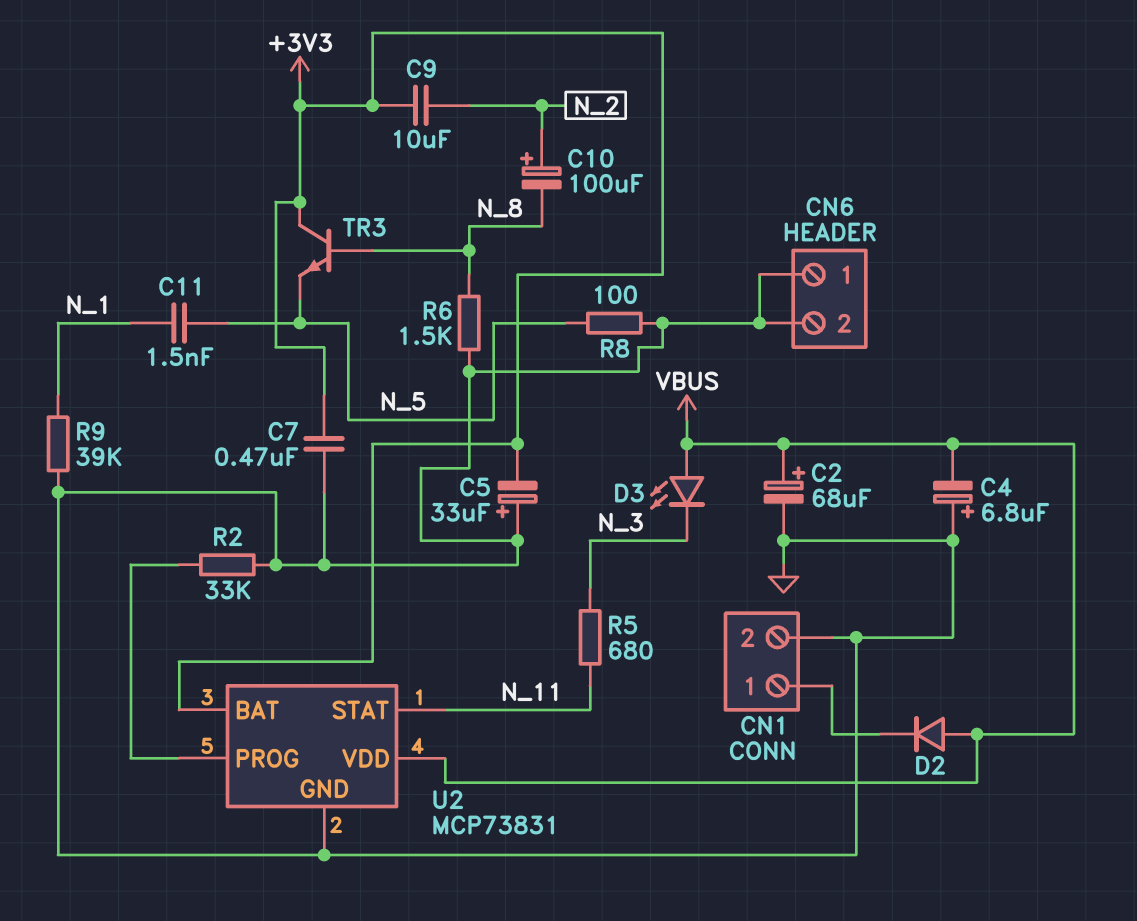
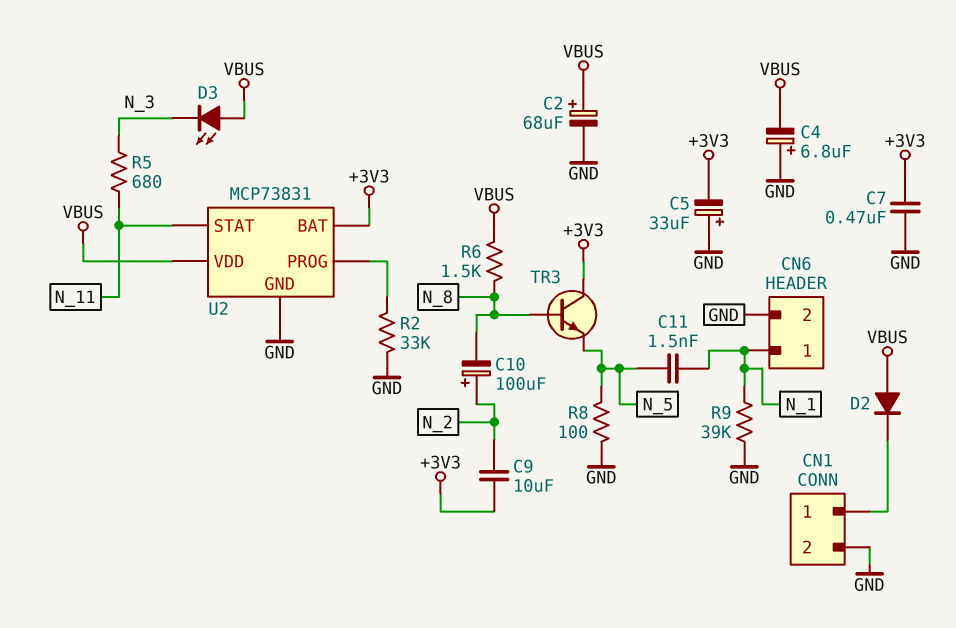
CN6 pin 1: GND -> N_1
R6: 1.5k (GND, N_8) -> 1.5k (N_8, VBUS)

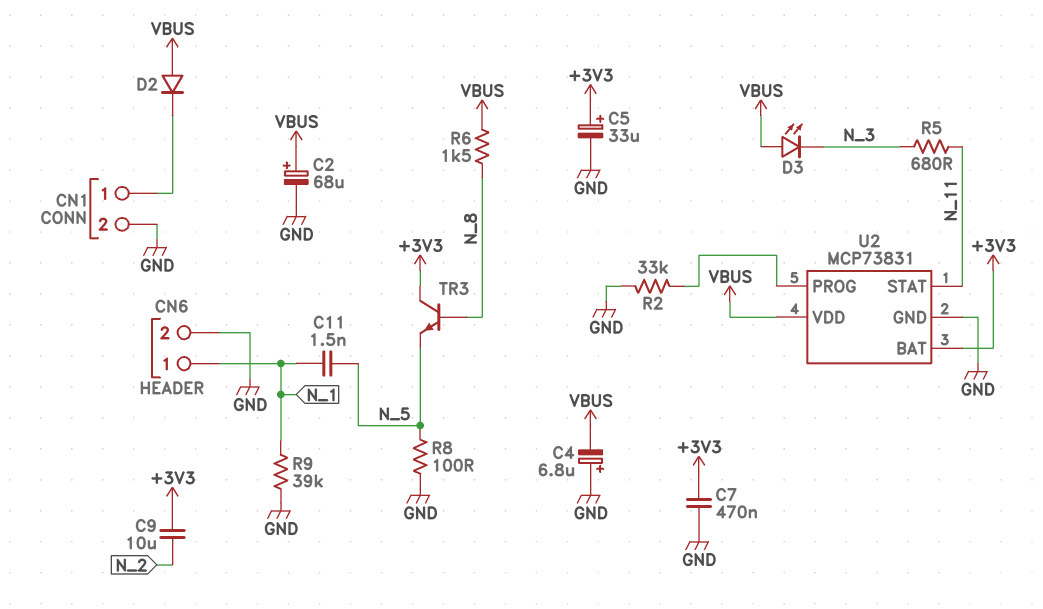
C5: 33uF (plus GND, minus +3V3) -> 33uF (plus +3V3, minus GND)
C10: 100uF (plus N_2, minus N_8) -> none

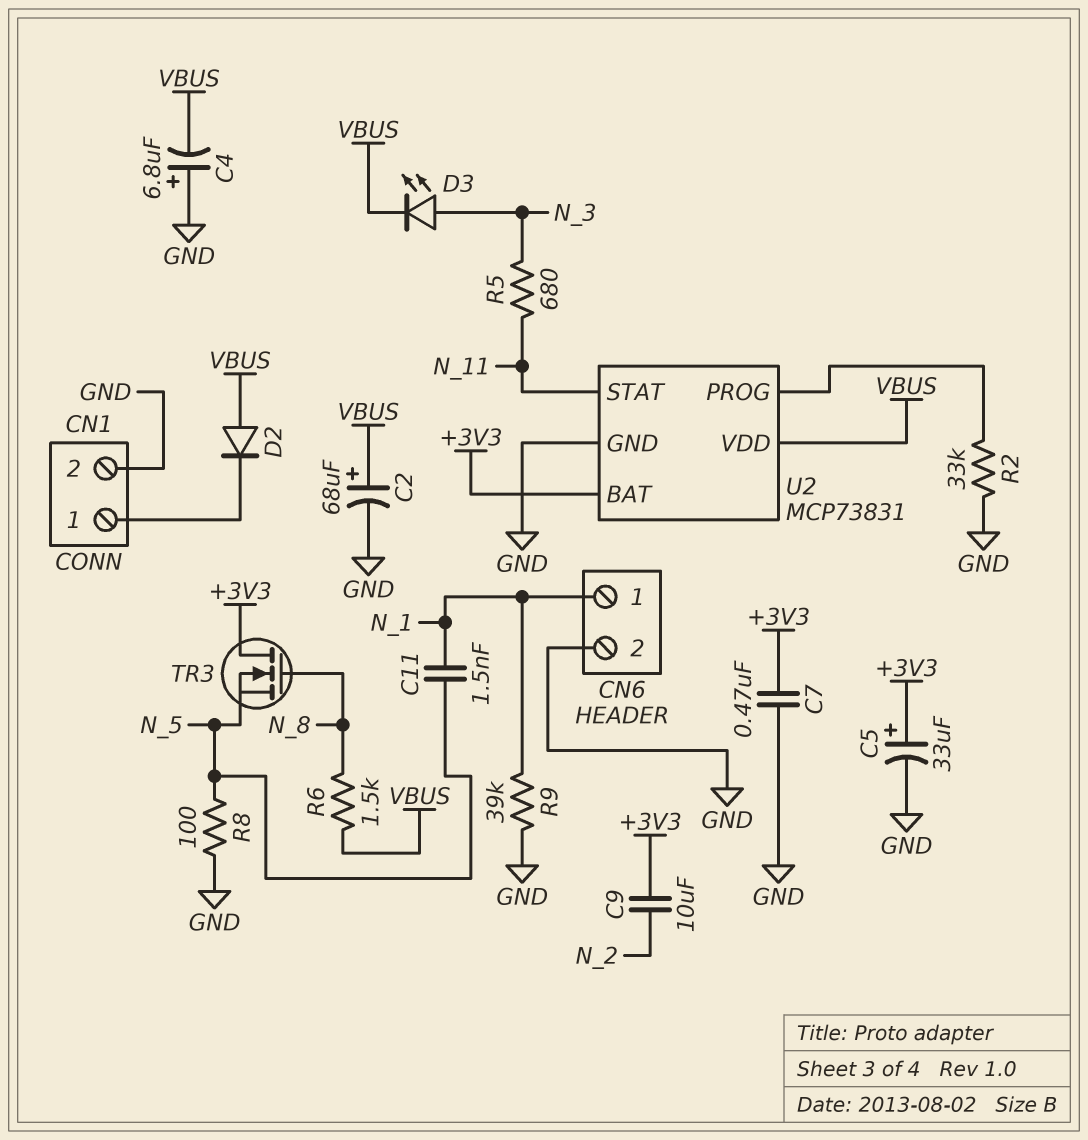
D3: LED (A VBUS, K N_3) -> LED (A N_3, K VBUS)
TR3: NPN (B N_8, C +3V3, E N_5) -> NMOS (G N_8, D +3V3, S N_5)

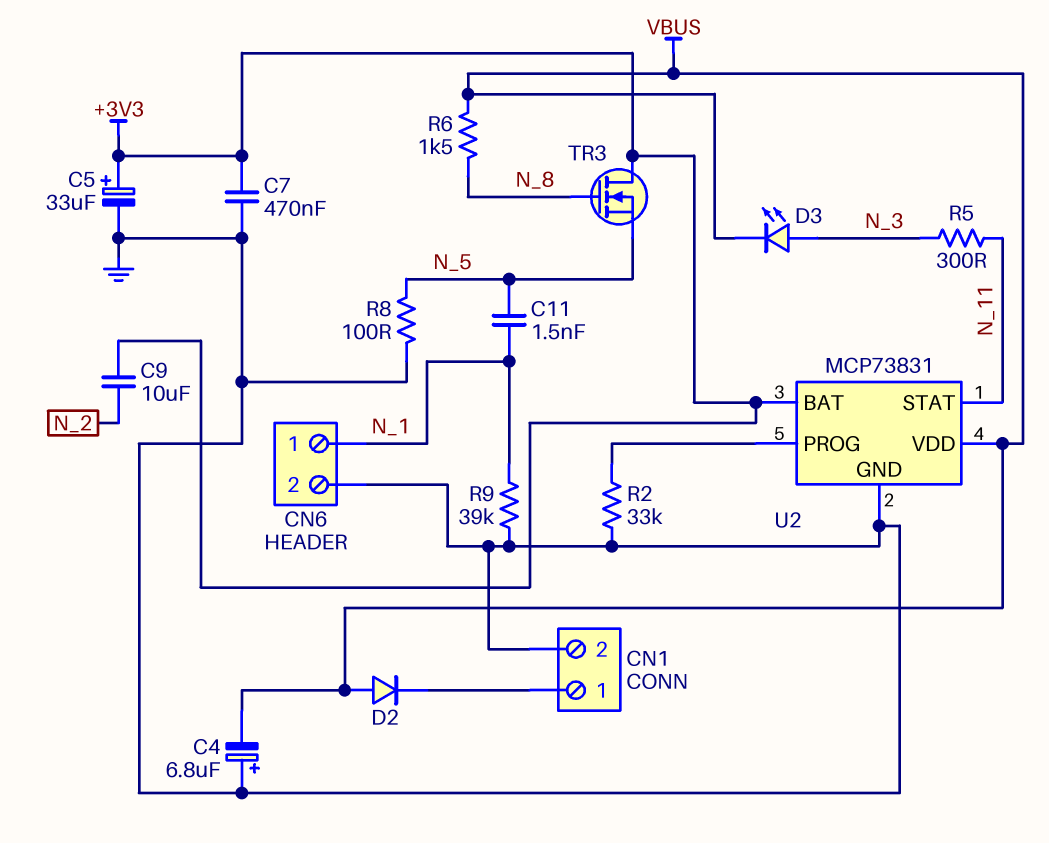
C2: 68uF (plus VBUS, minus GND) -> none
R5: 680 (N_3, N_11) -> 300 (N_3, N_11)

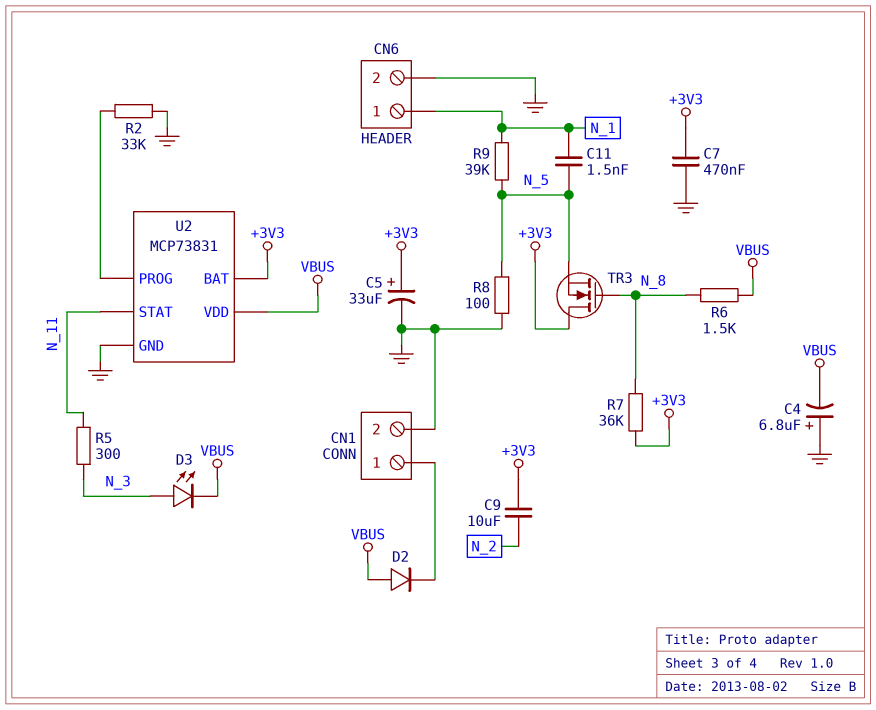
R7: none -> 36k (+3V3, N_8)
R9: 39k (GND, N_1) -> 39k (N_1, N_5)

